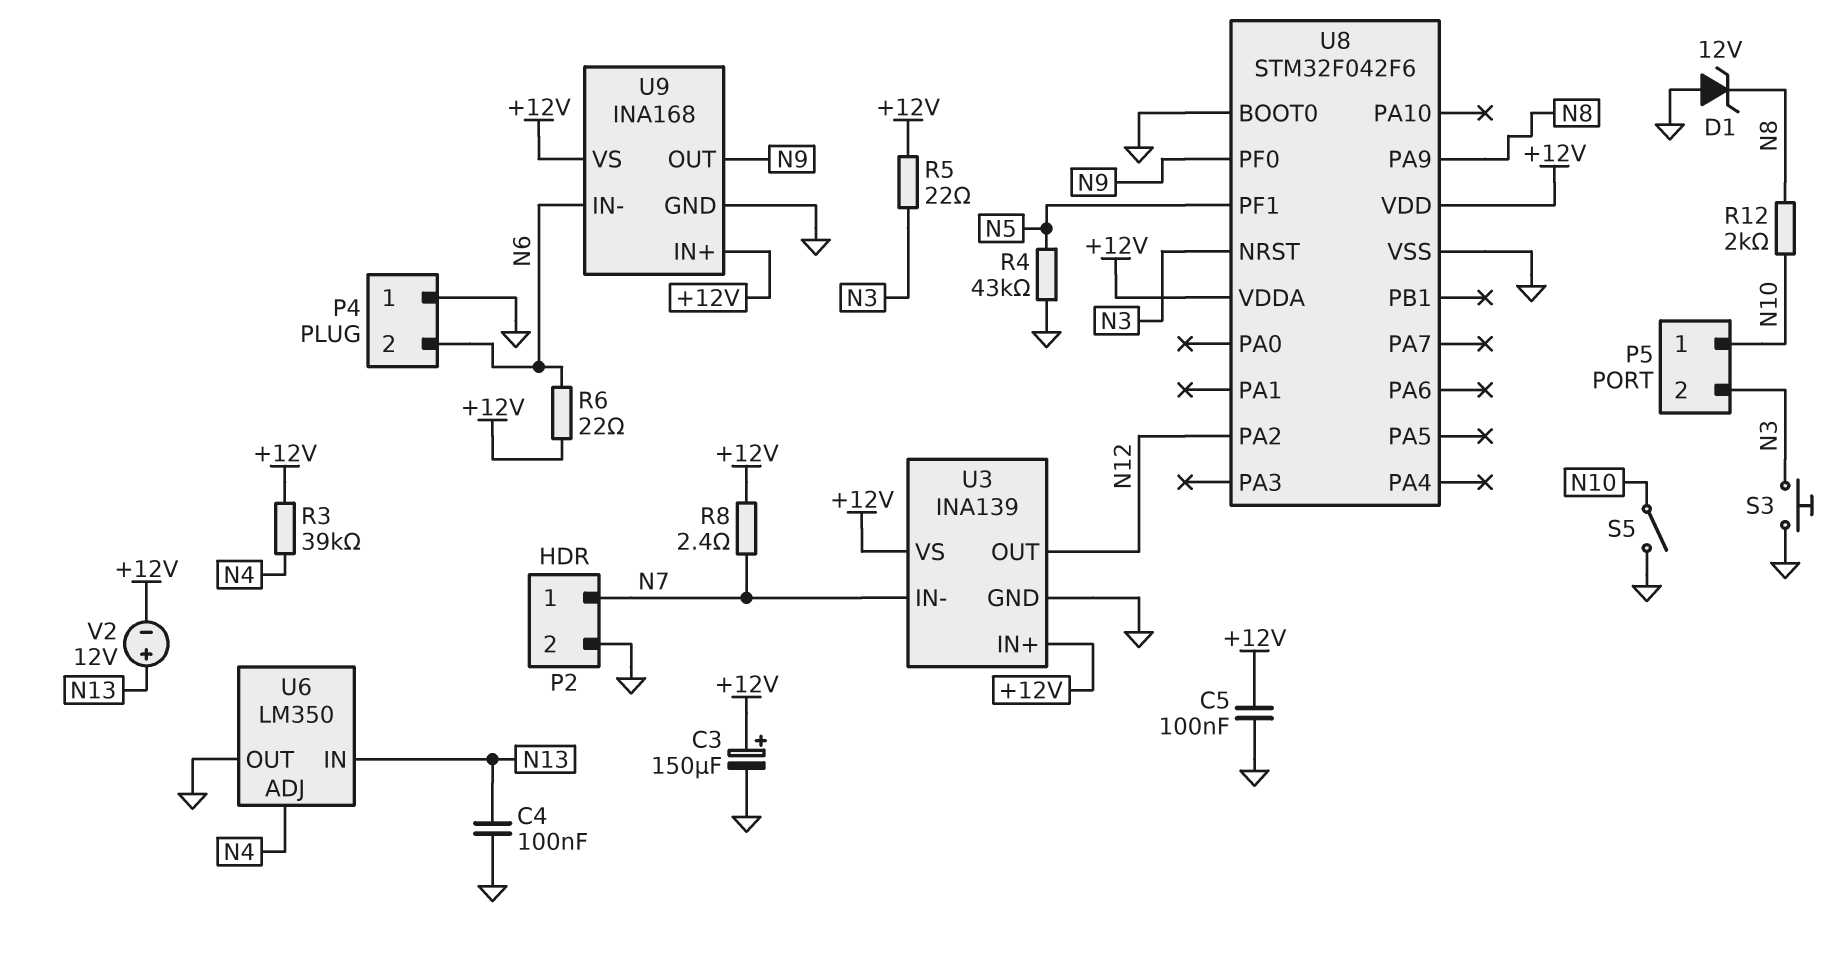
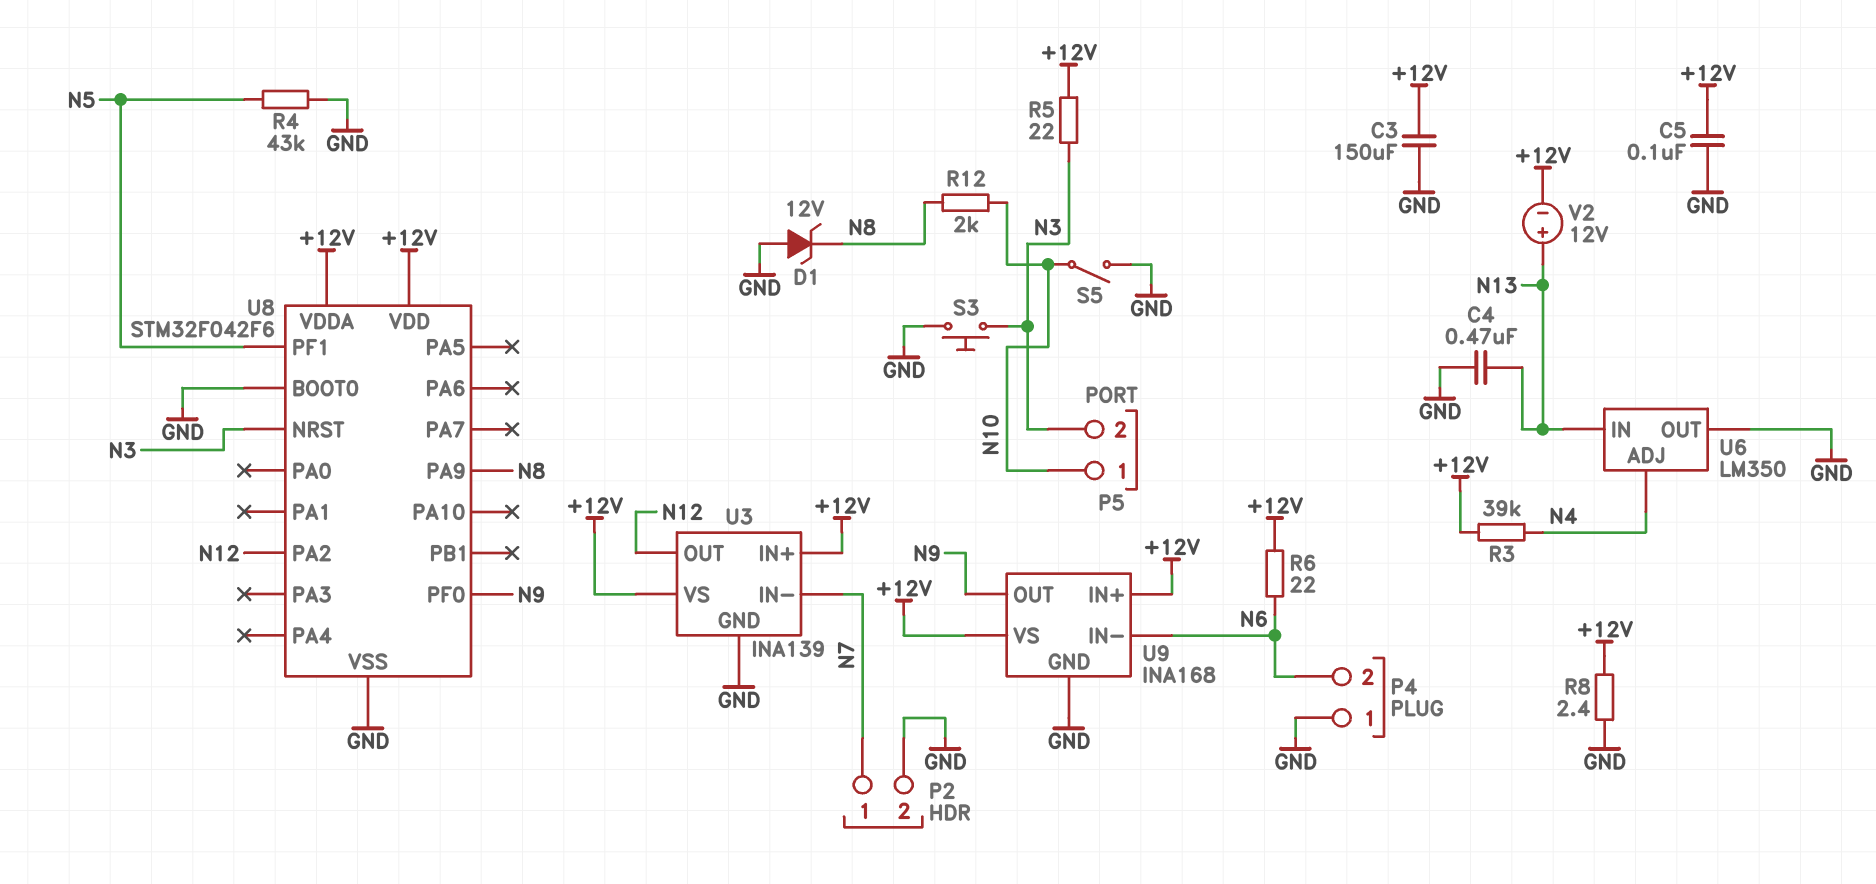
C3: 150uF (plus +12V, minus GND) -> 150uF (+12V, GND)
C4: 100nF (GND, N13) -> 470nF (GND, N13)
R8: 2.4 (+12V, N7) -> 2.4 (+12V, GND)

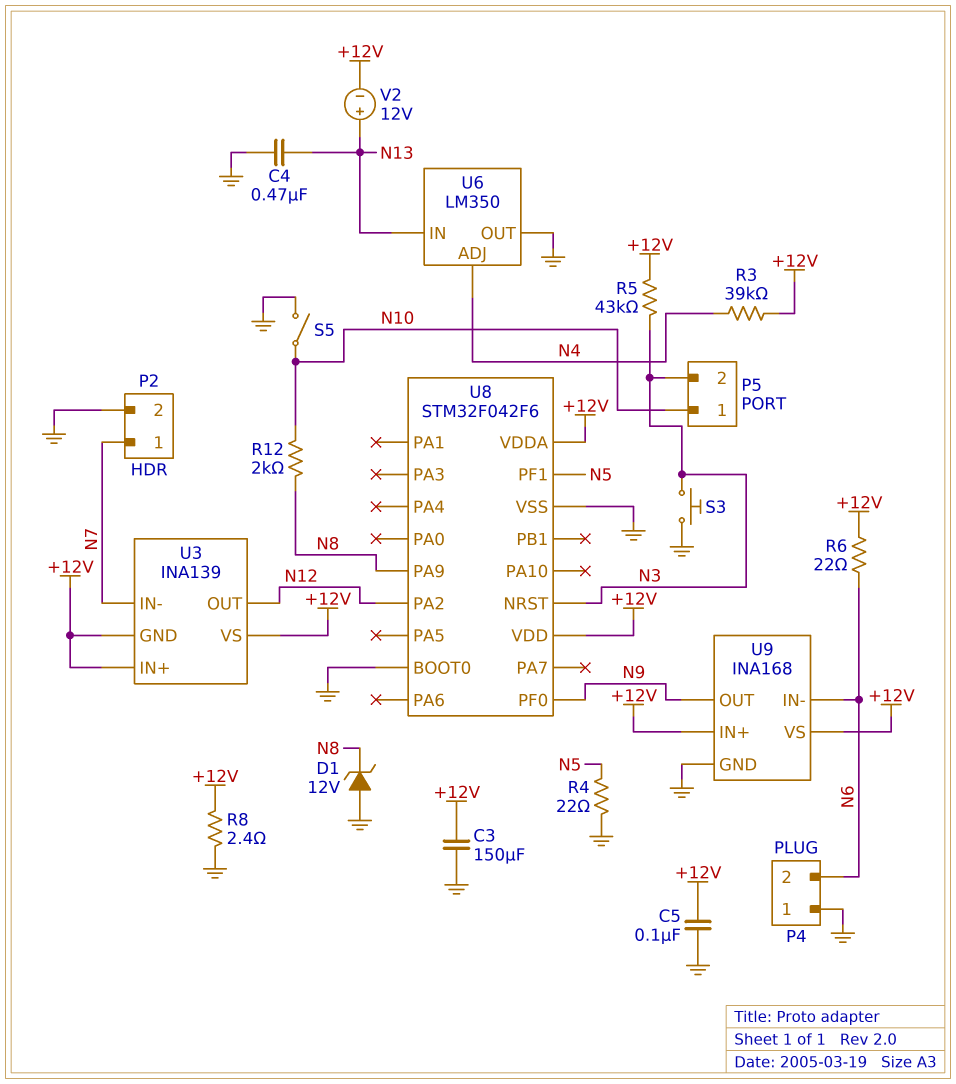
R4: 43k (GND, N5) -> 22 (GND, N5)
R5: 22 (+12V, N3) -> 43k (+12V, N3)
U3 pin GND: GND -> +12V

